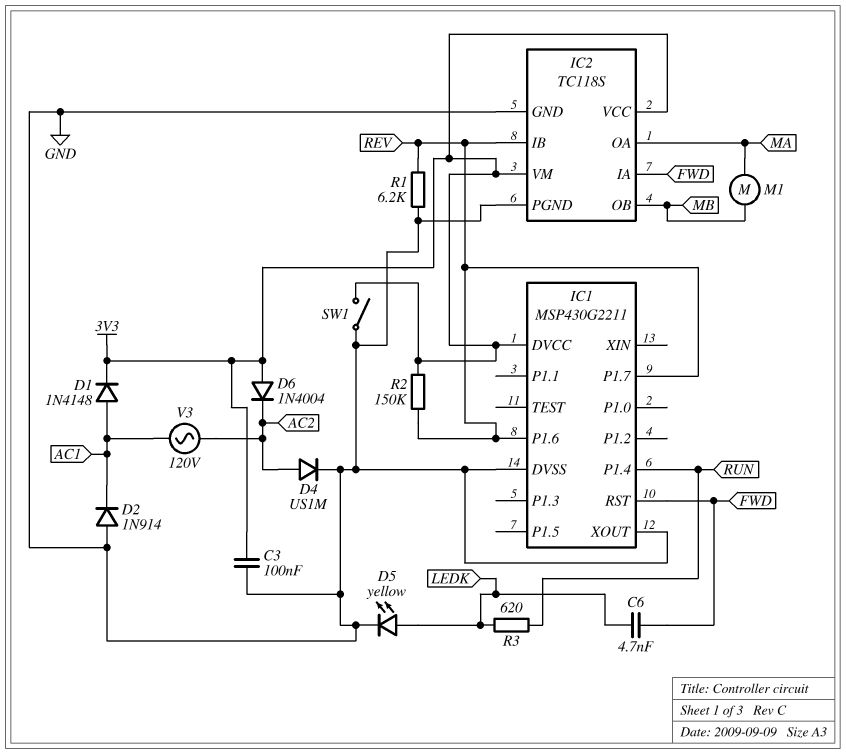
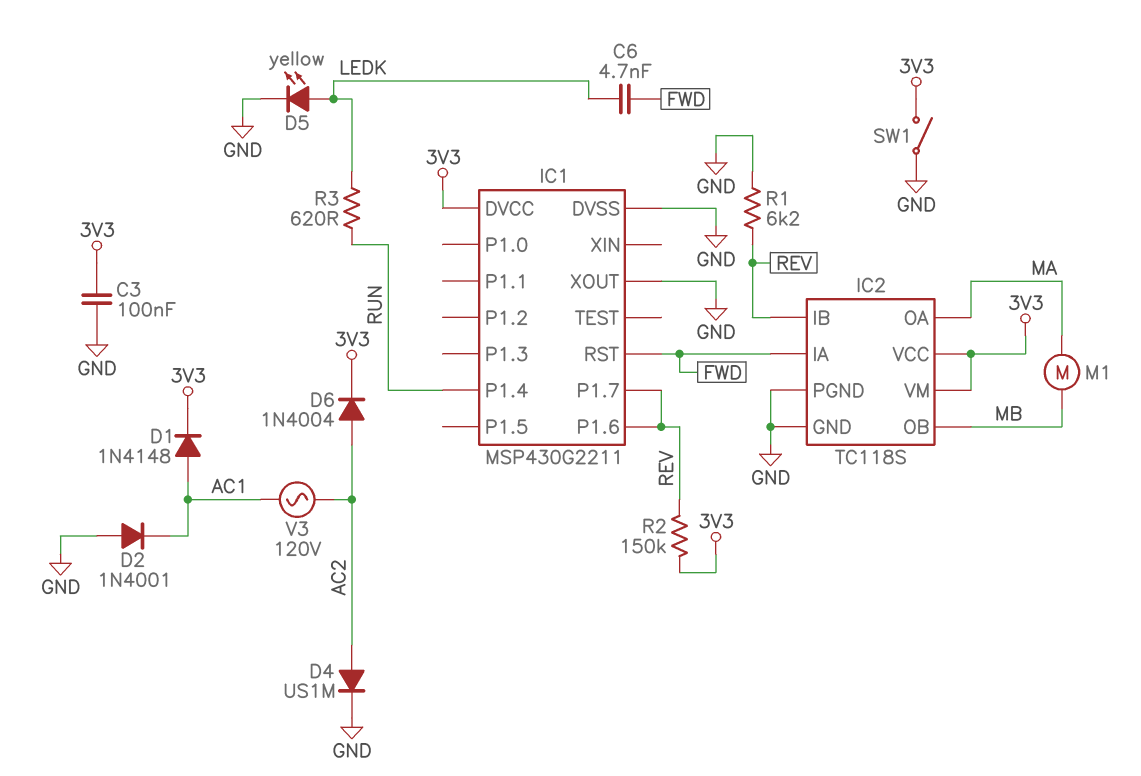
D2: diode 1N914 (A GND, K AC1) -> diode 1N4001 (A GND, K AC1)
D6: diode 1N4004 (A 3V3, K AC2) -> diode 1N4004 (A AC2, K 3V3)

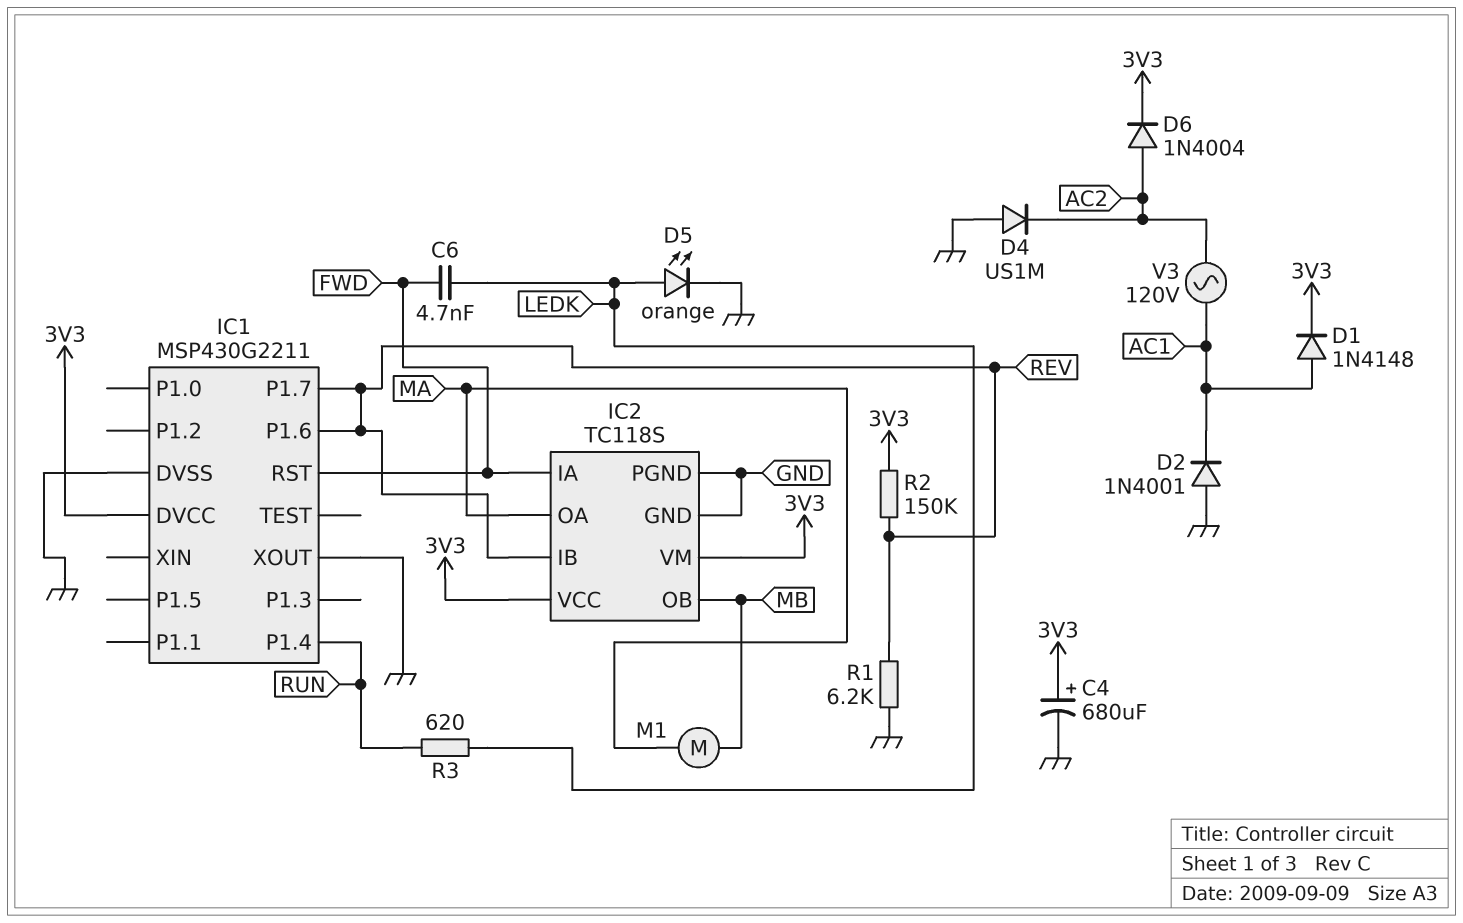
C3: 100nF (3V3, GND) -> none
C4: none -> 680uF (plus 3V3, minus GND)
D4: diode US1M (A AC2, K GND) -> diode US1M (A GND, K AC2)
D5: LED yellow (A LEDK, K GND) -> LED orange (A LEDK, K GND)
SW1: switch (3V3, GND) -> none

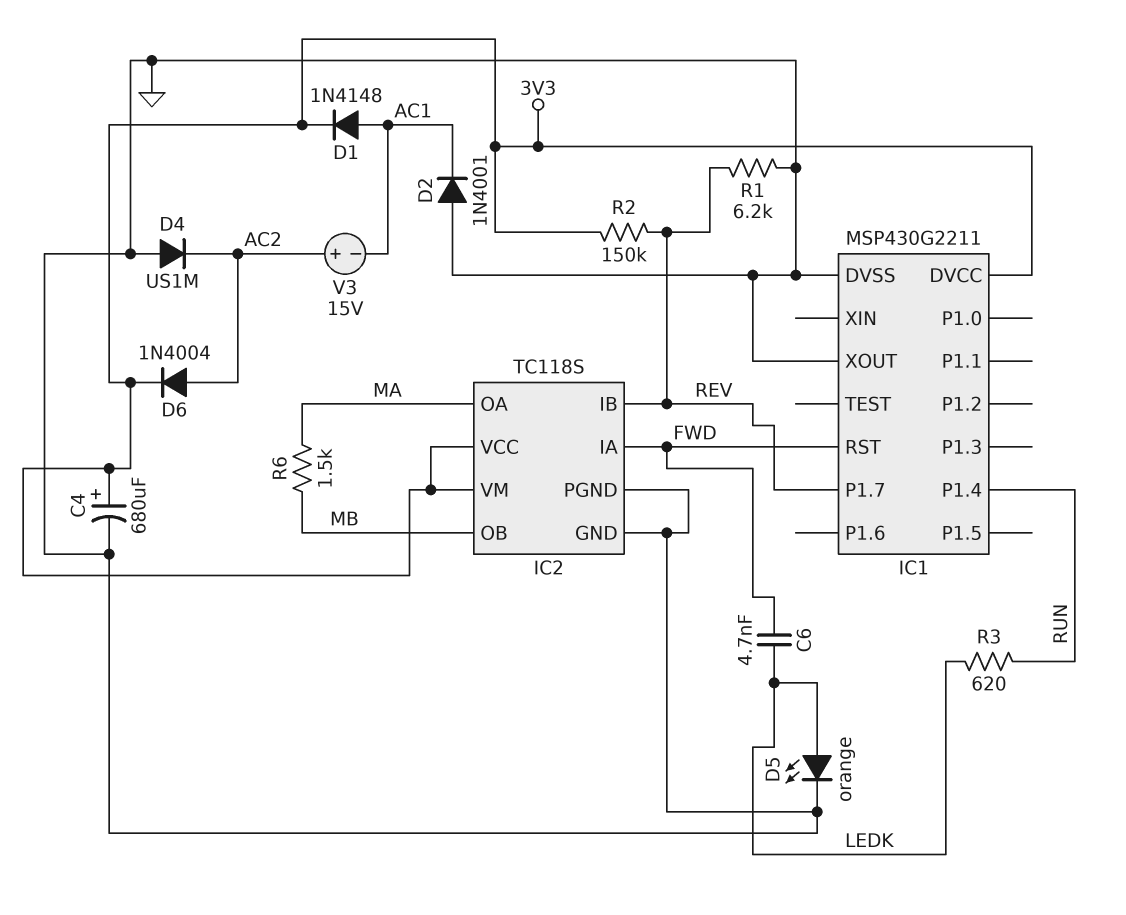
IC1 pin P1.6: REV -> none
M1: motor (MA, MB) -> none
R6: none -> 1.5k (MA, MB)
V3: AC 120V (AC1, AC2) -> 15V (plus AC2, minus AC1)

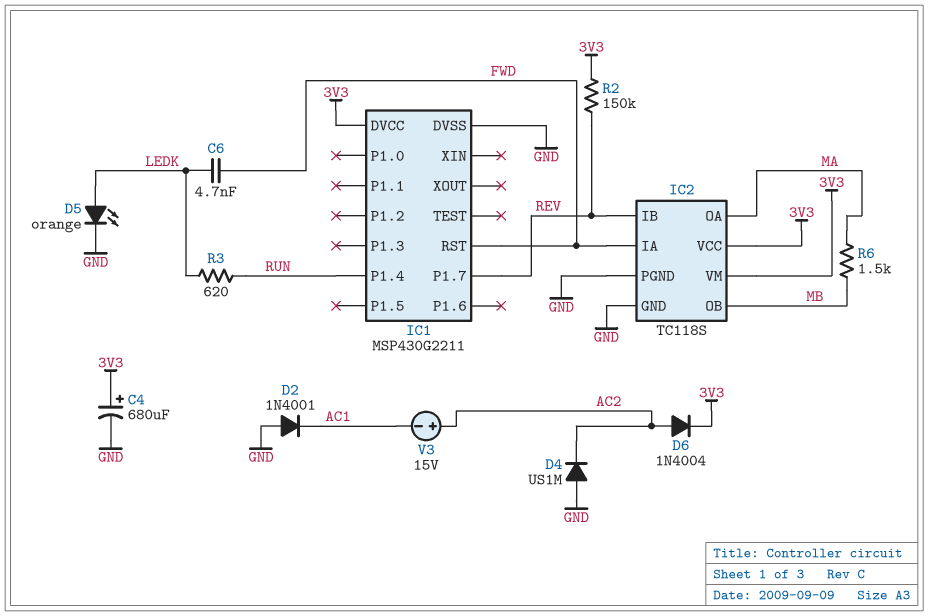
D1: diode 1N4148 (A AC1, K 3V3) -> none
IC1 pin XOUT: GND -> none
R1: 6.2k (GND, REV) -> none

